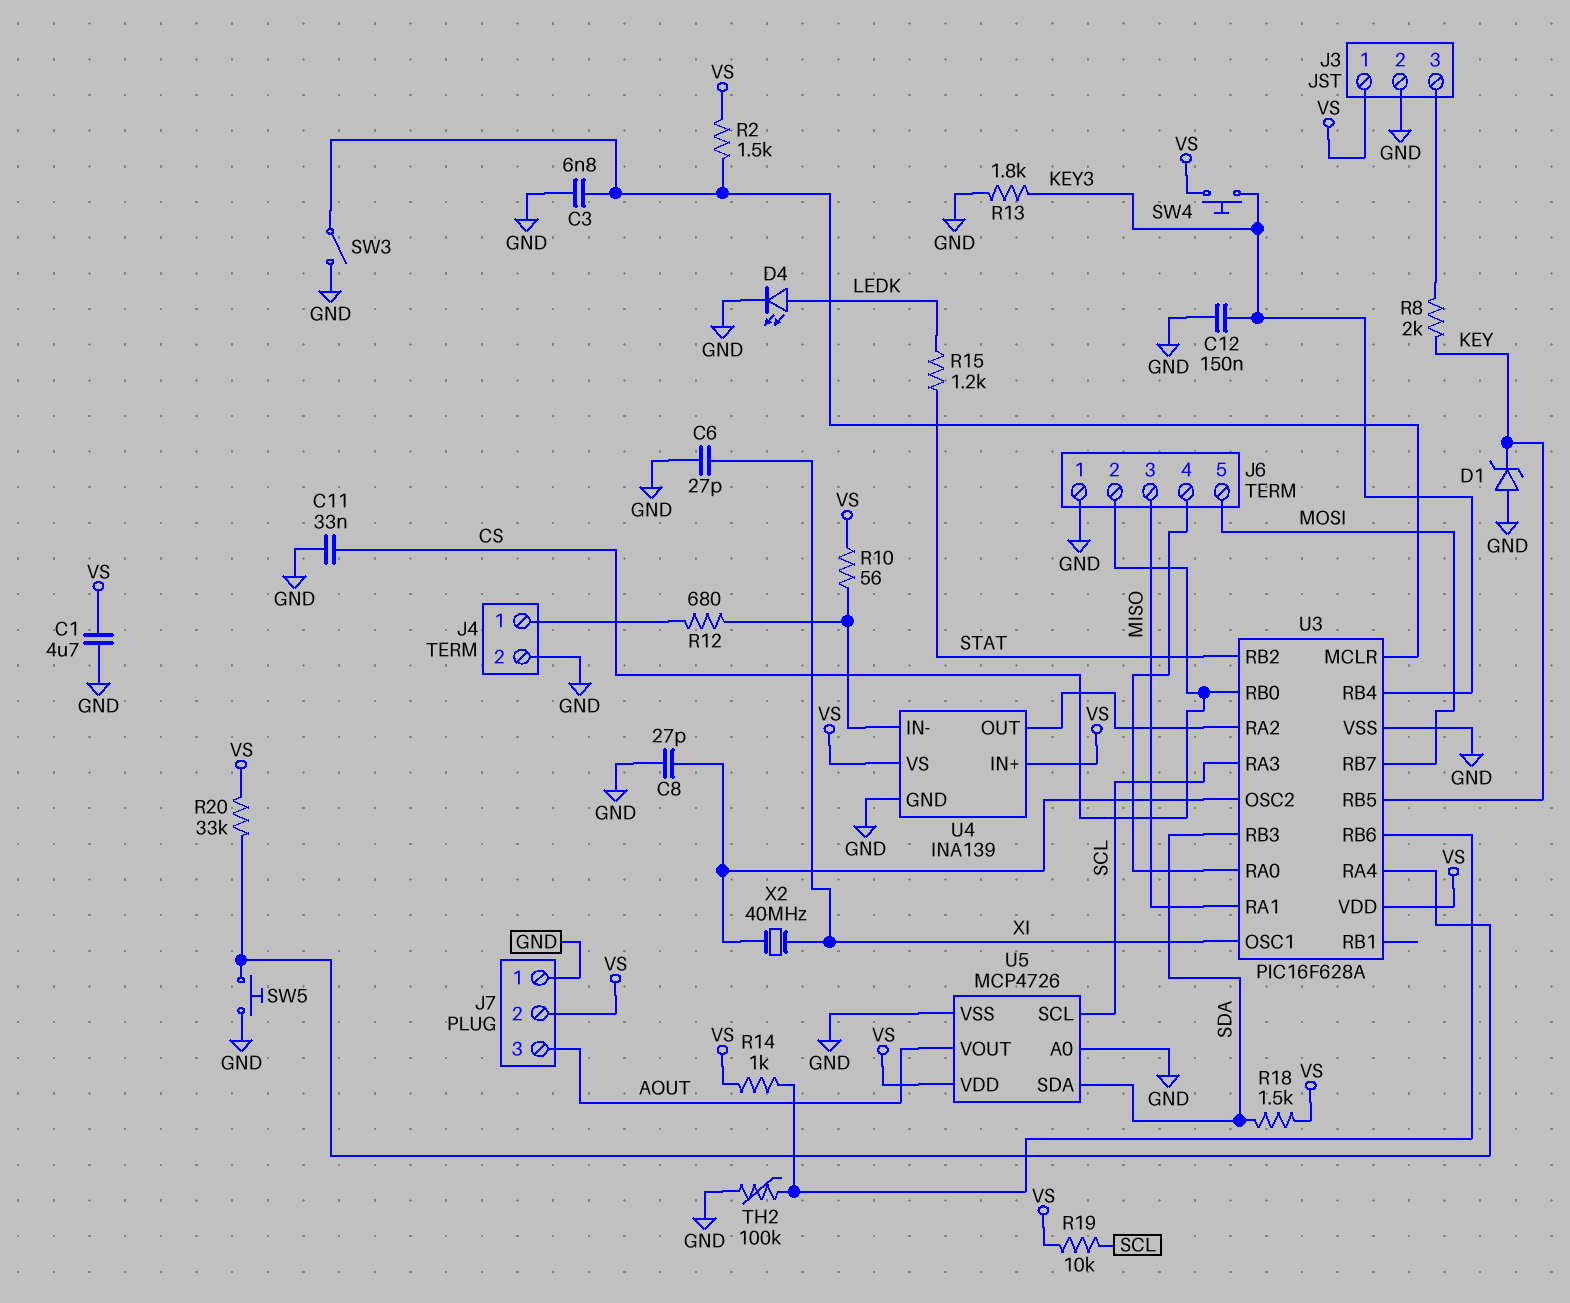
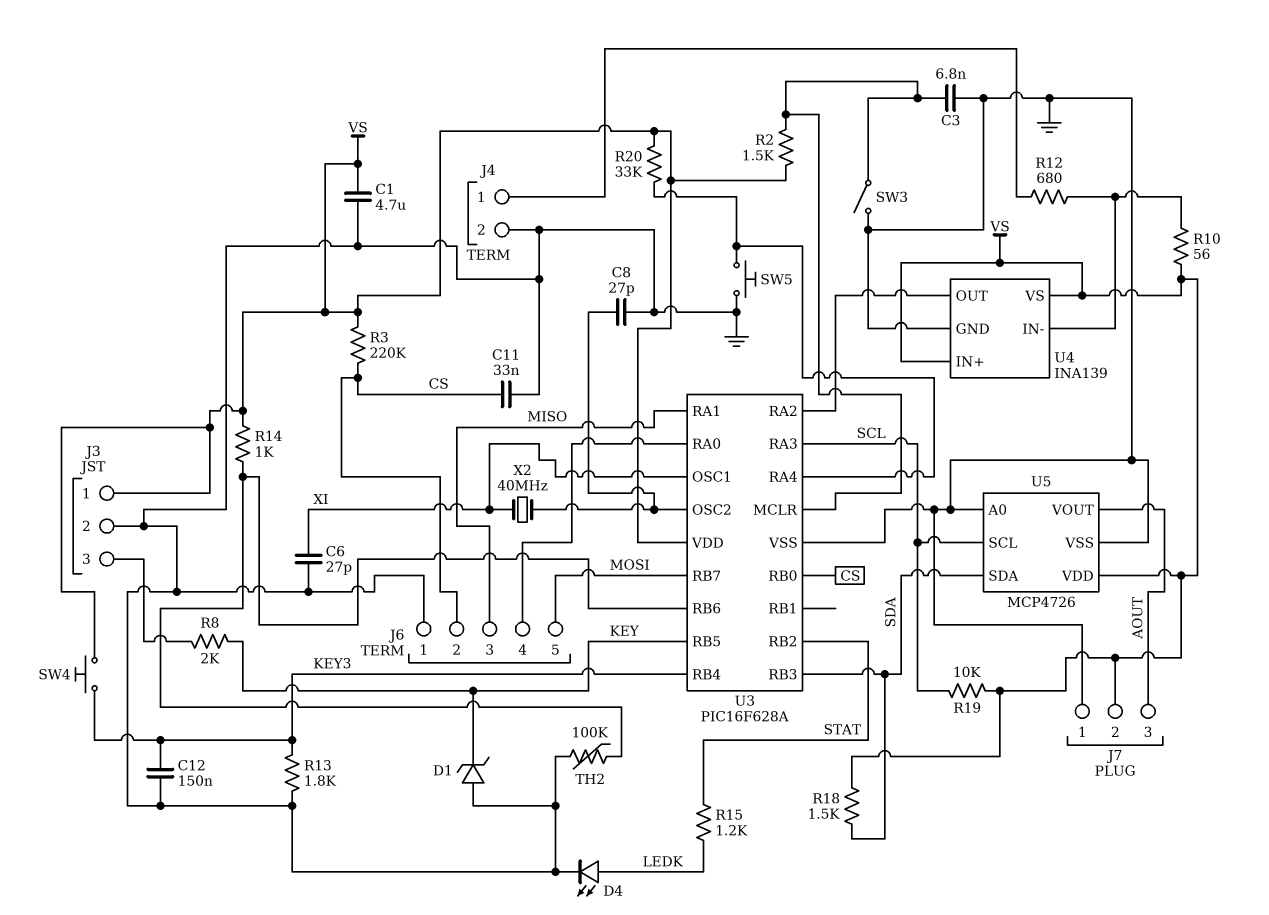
R3: none -> 220k (CS, VS)

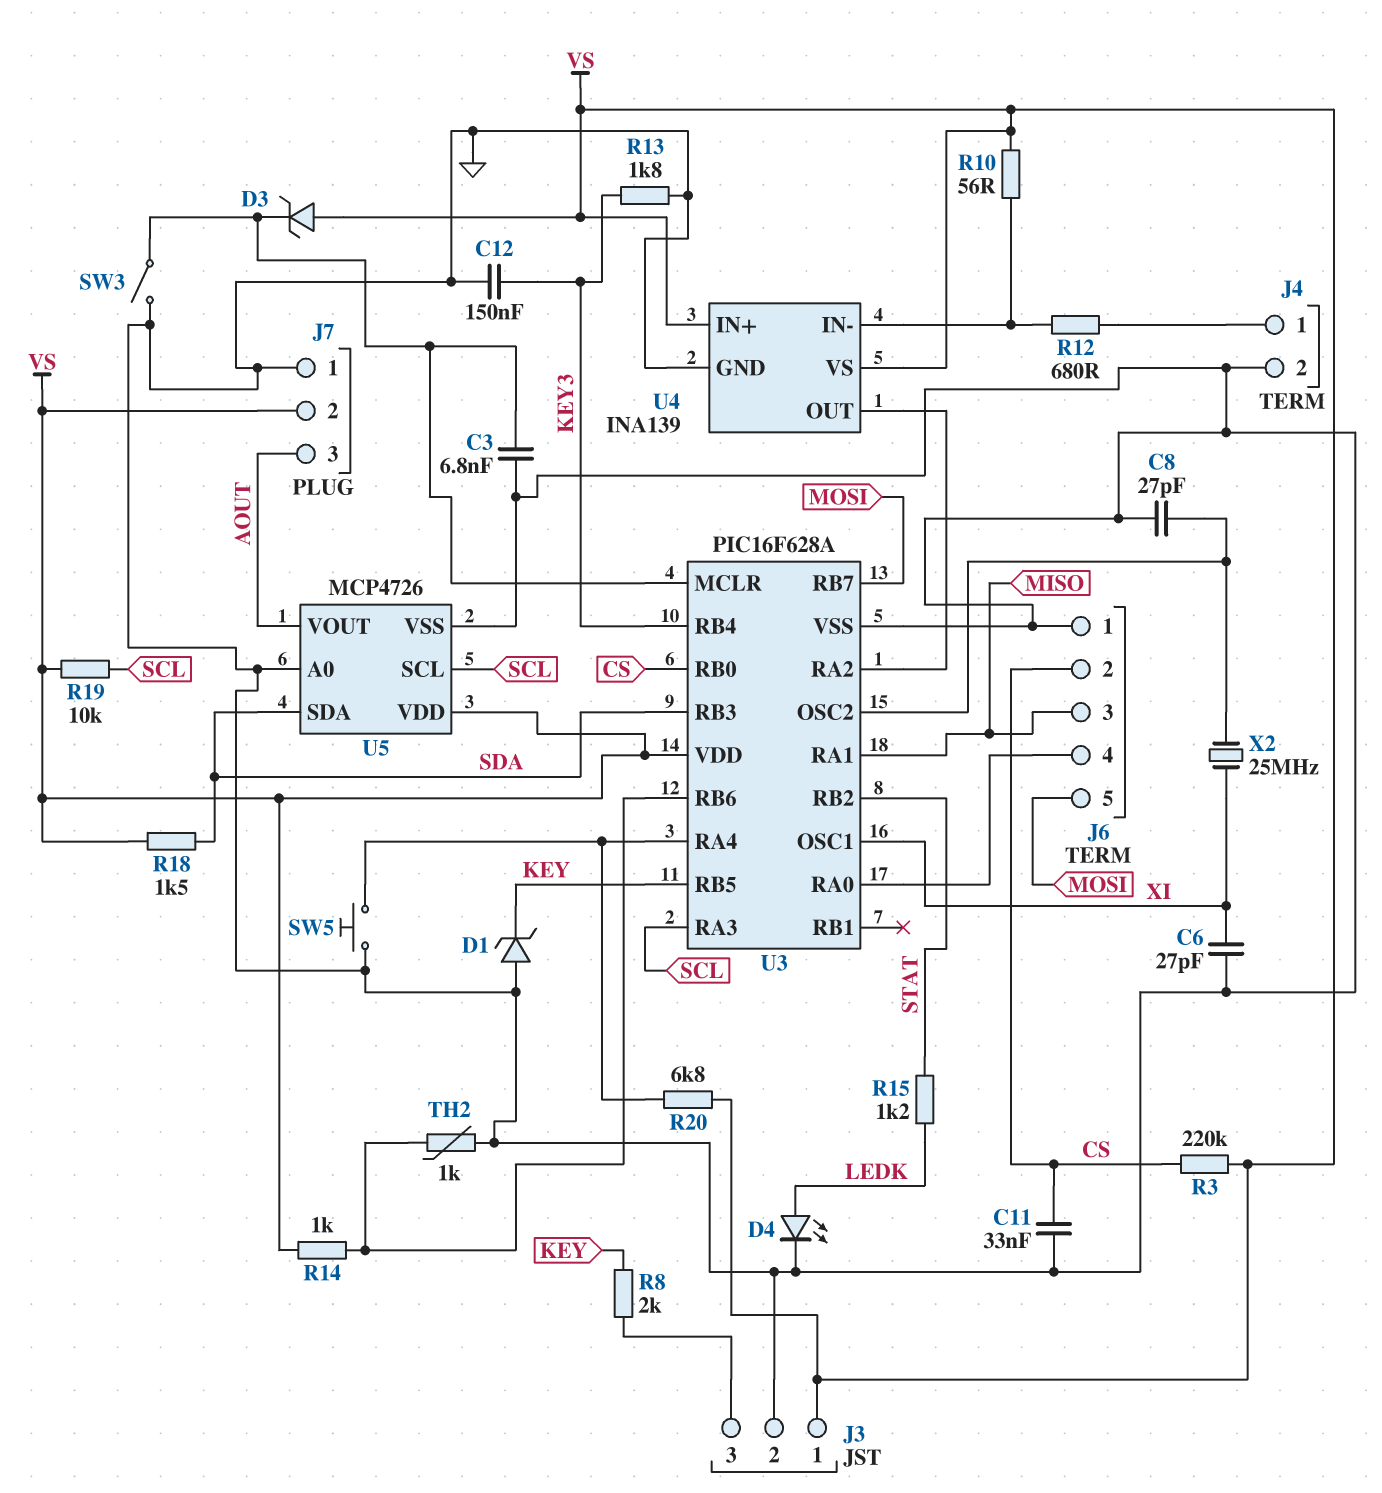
C1: 4.7uF (GND, VS) -> none
D3: none -> zener (A VS, K U3/MCLR)
R2: 1.5k (U3/MCLR, VS) -> none
R20: 33k (U3/RA4, VS) -> 6.8k (U3/RA4, VS)
SW4: button (KEY3, VS) -> none
TH2: 100k (GND, U3/RB6) -> 1k (GND, U3/RB6)
X2: 40MHz (U3/OSC2, XI) -> 25MHz (U3/OSC2, XI)

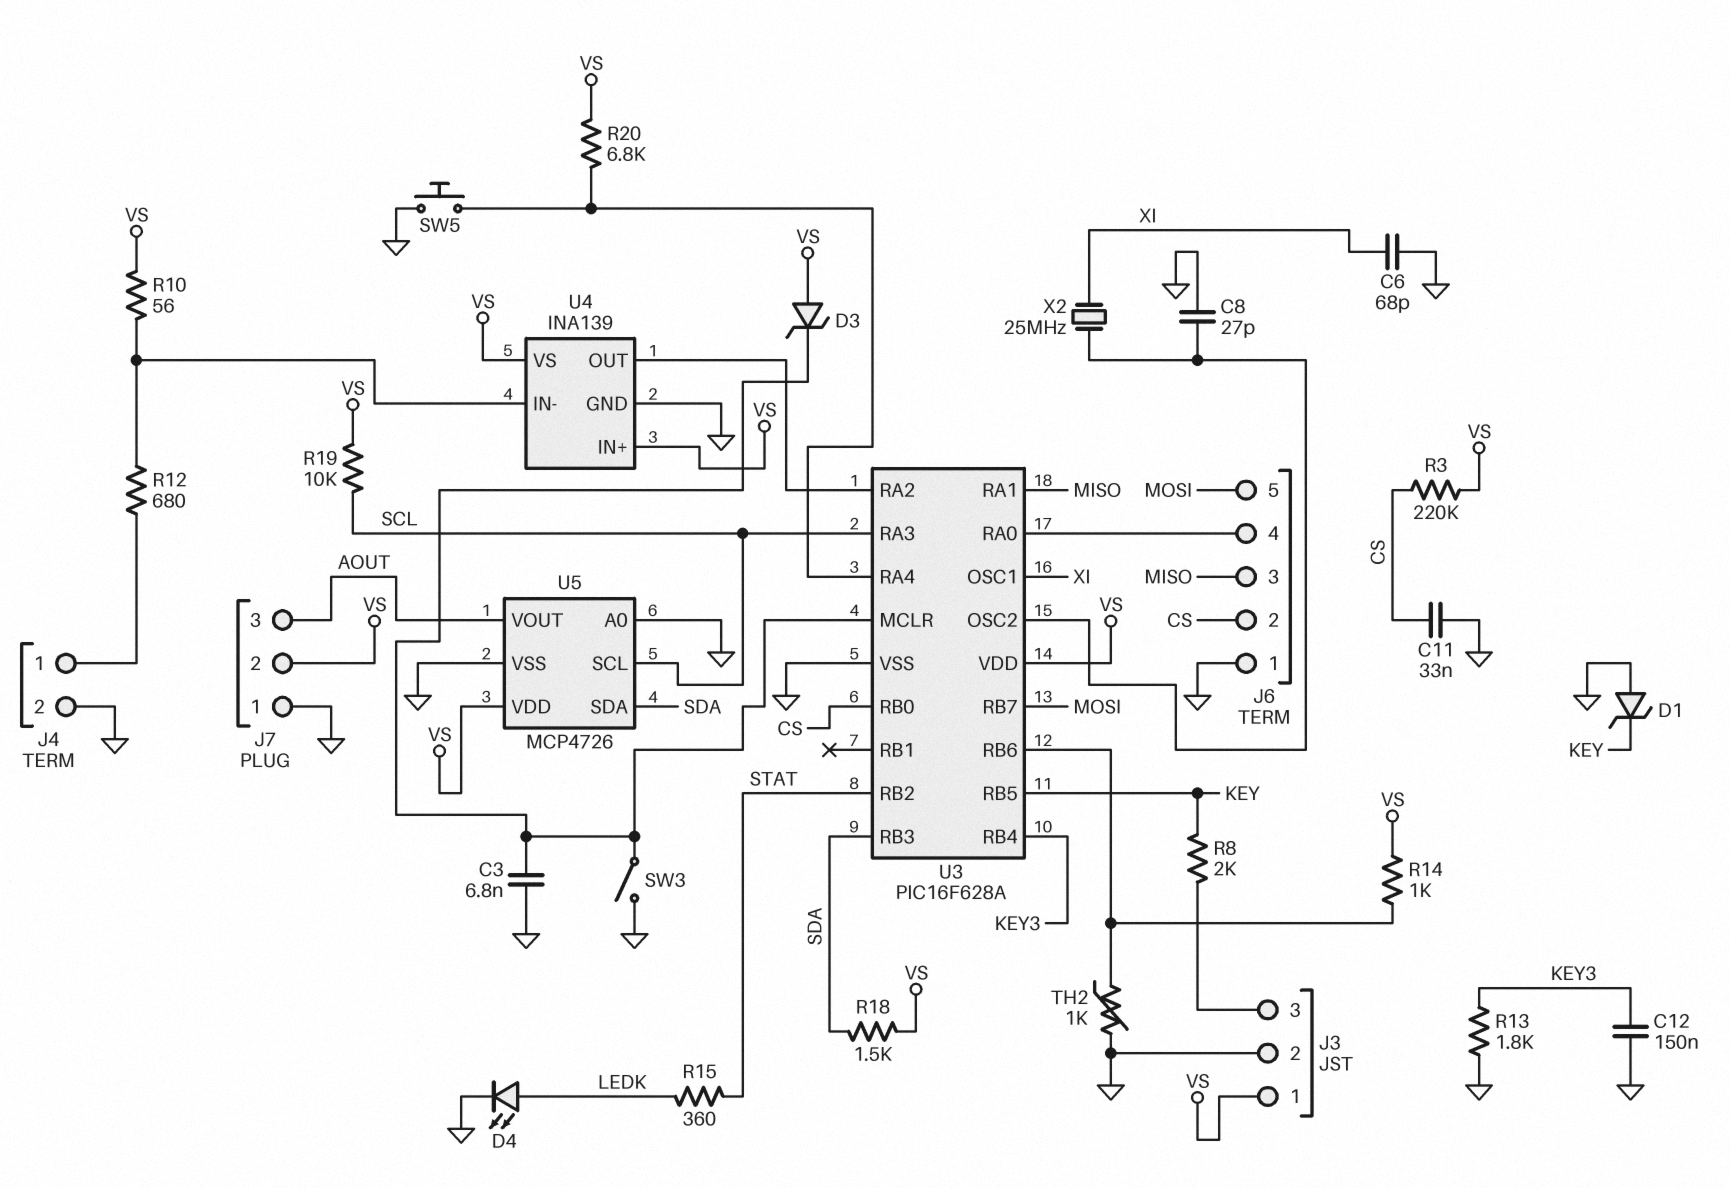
C6: 27pF (GND, XI) -> 68pF (GND, XI)
R15: 1.2k (LEDK, STAT) -> 360 (LEDK, STAT)

